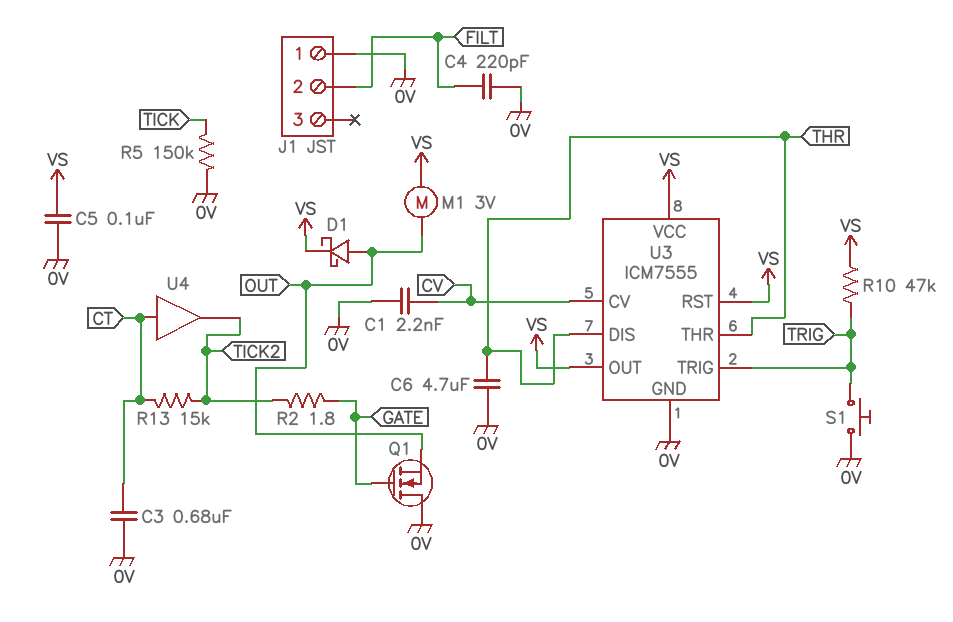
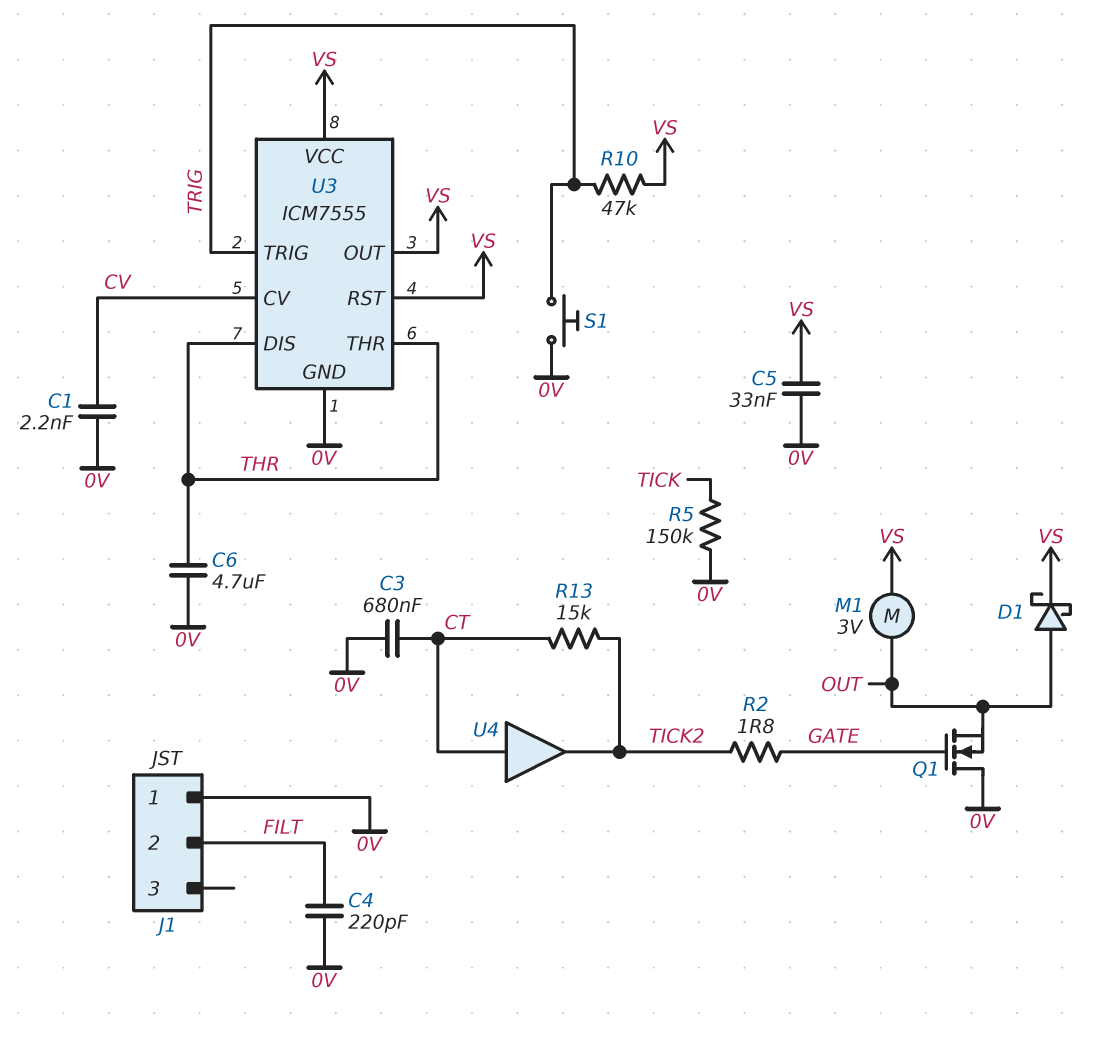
C5: 100nF (0V, VS) -> 33nF (0V, VS)

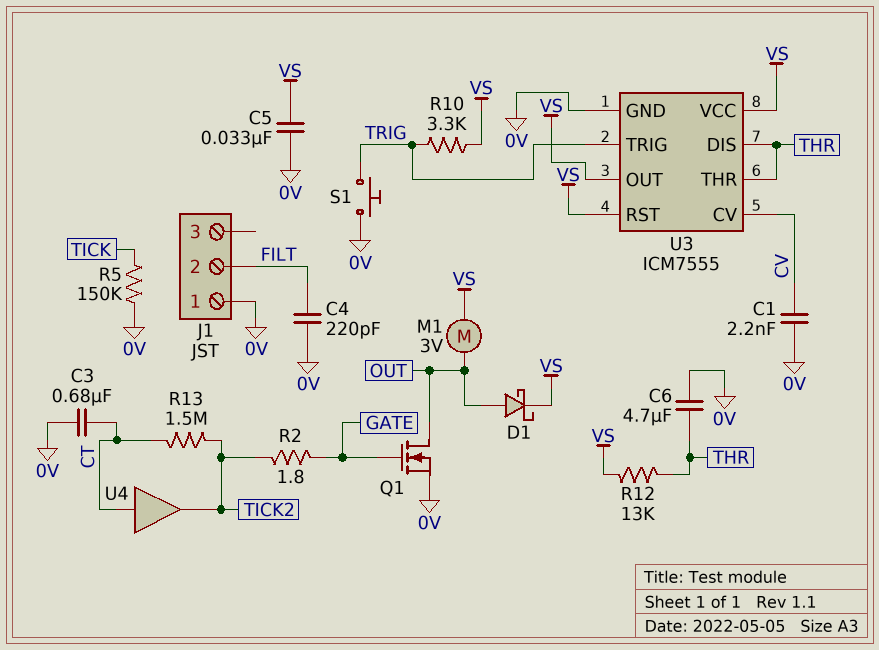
Q1: NMOS (G GATE, D 0V, S OUT) -> NMOS (G GATE, D OUT, S 0V)
R10: 47k (TRIG, VS) -> 3.3k (TRIG, VS)
R12: none -> 13k (THR, VS)
R13: 15k (CT, TICK2) -> 1.5M (CT, TICK2)

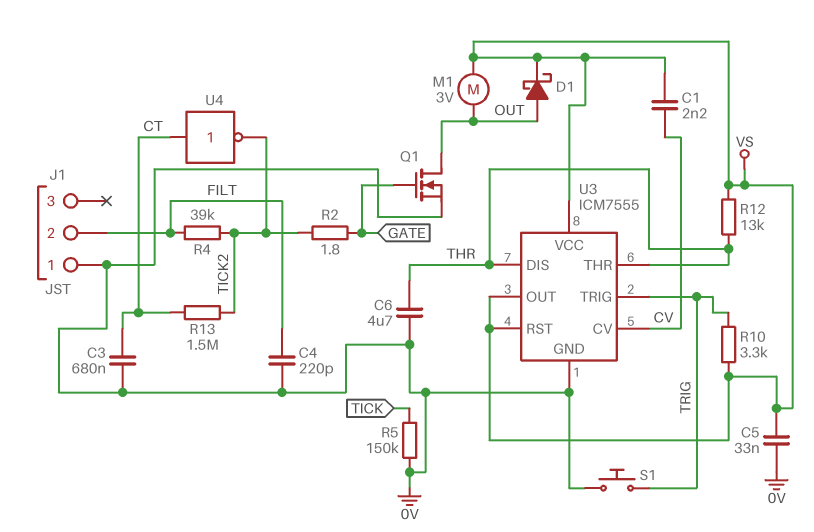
C1: 2.2nF (0V, CV) -> 2.2nF (CV, VS)
R4: none -> 39k (FILT, TICK2)
U4: buffer (in CT, out TICK2) -> NOT (in CT, out TICK2)

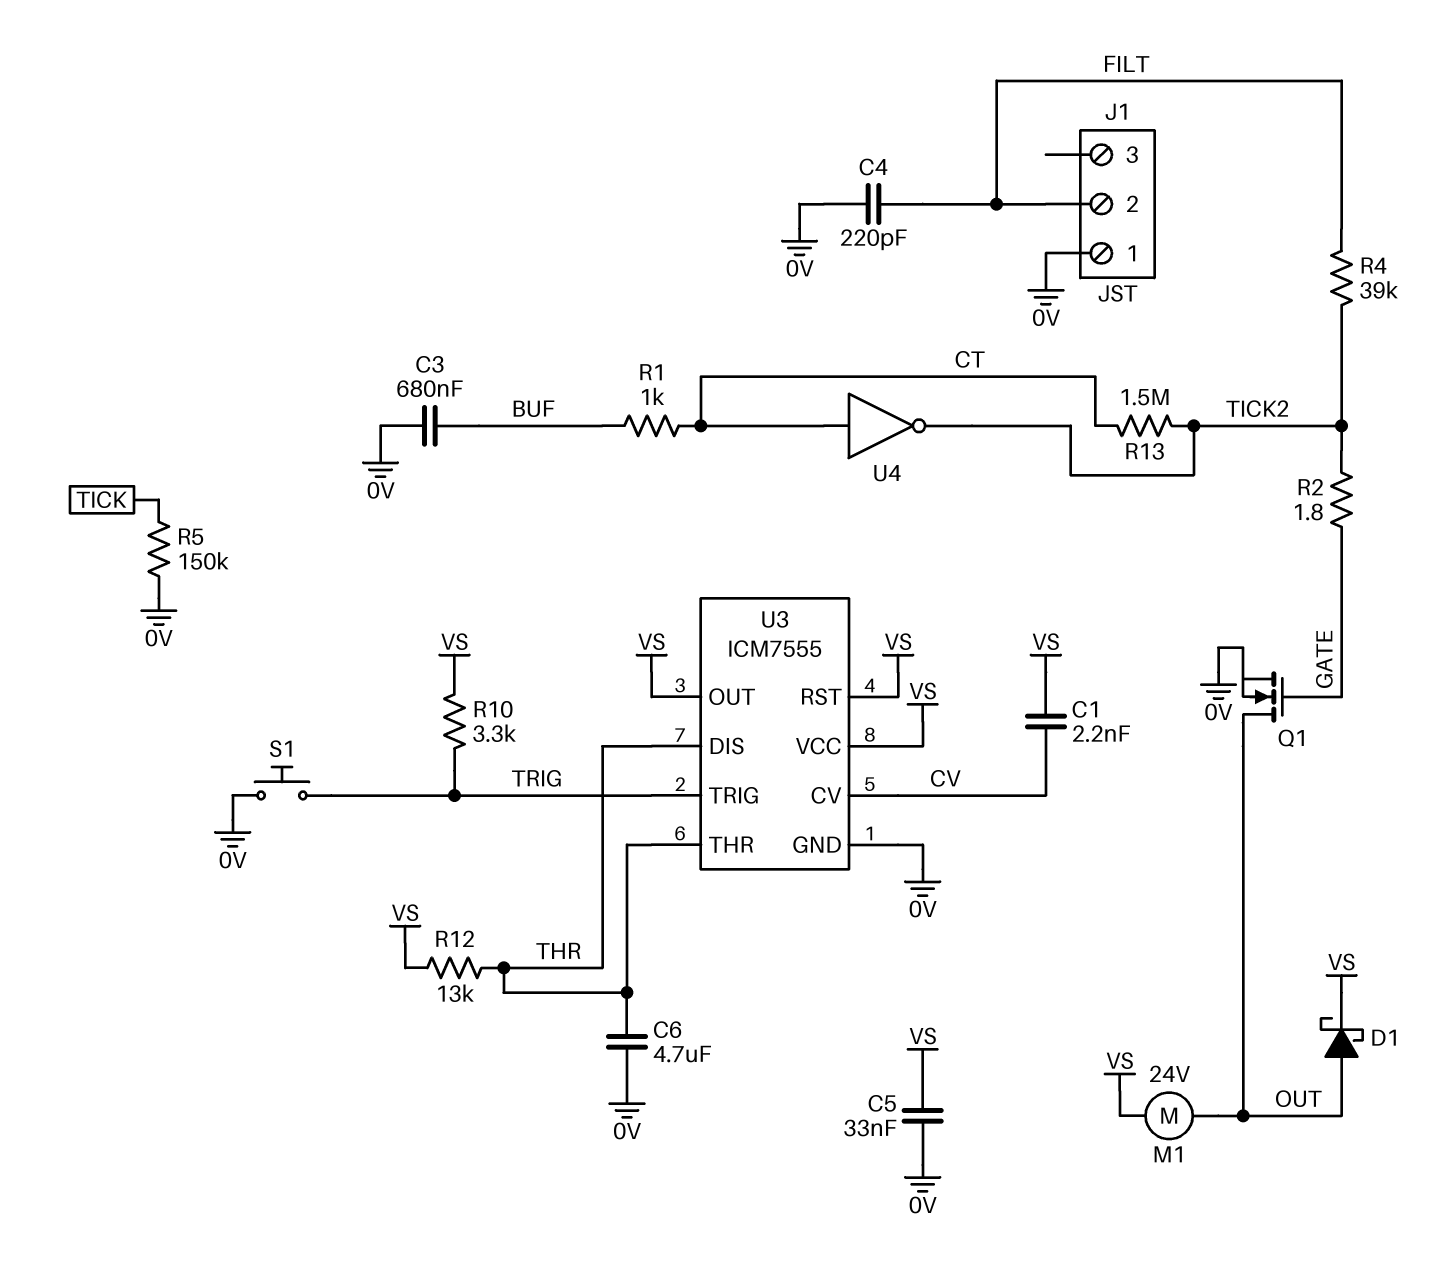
C3: 680nF (0V, CT) -> 680nF (0V, BUF)
M1: motor 3V (OUT, VS) -> motor 24V (OUT, VS)
R1: none -> 1k (BUF, CT)

